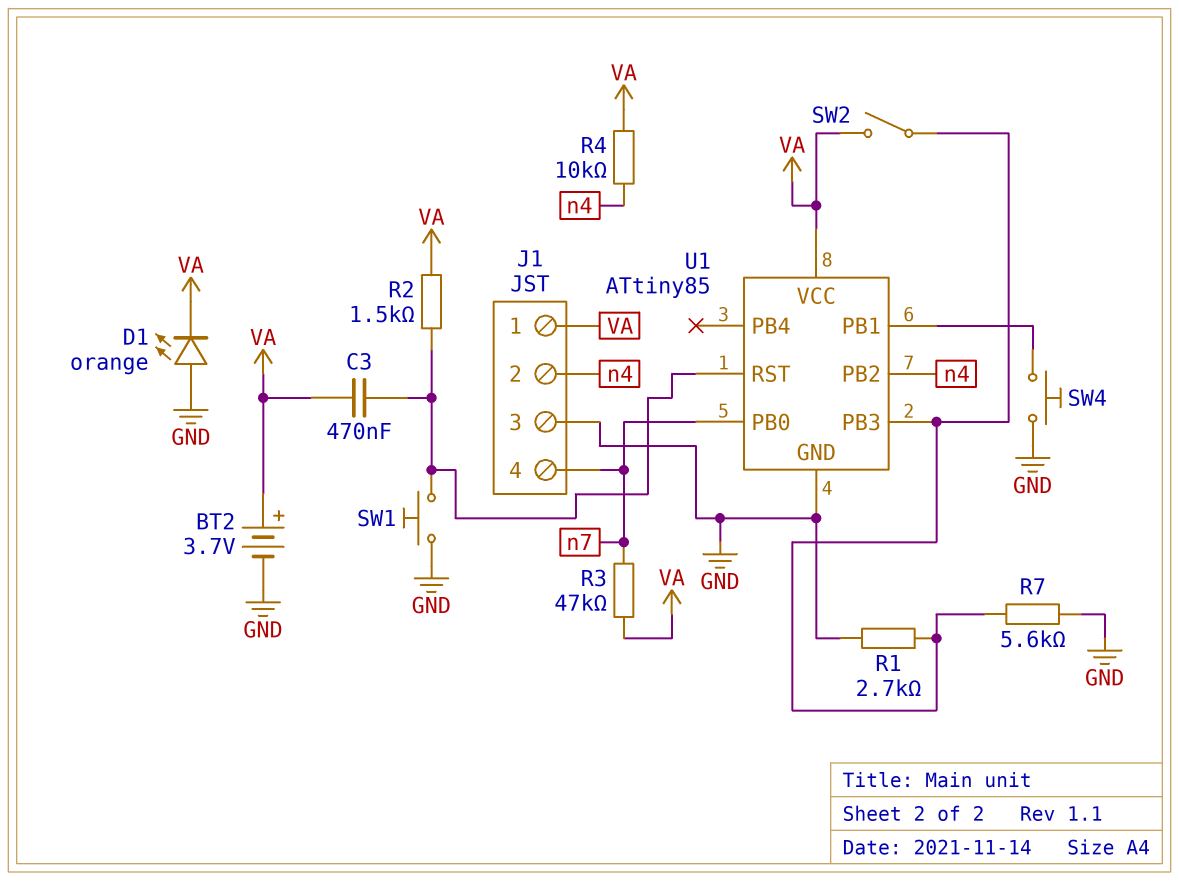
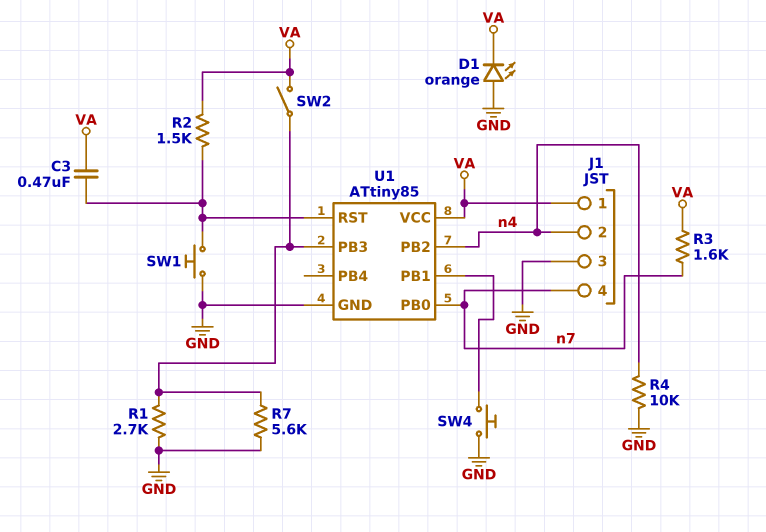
BT2: 3.7V (plus VA, minus GND) -> none
R3: 47k (VA, n7) -> 1.6k (VA, n7)
R4: 10k (VA, n4) -> 10k (GND, n4)

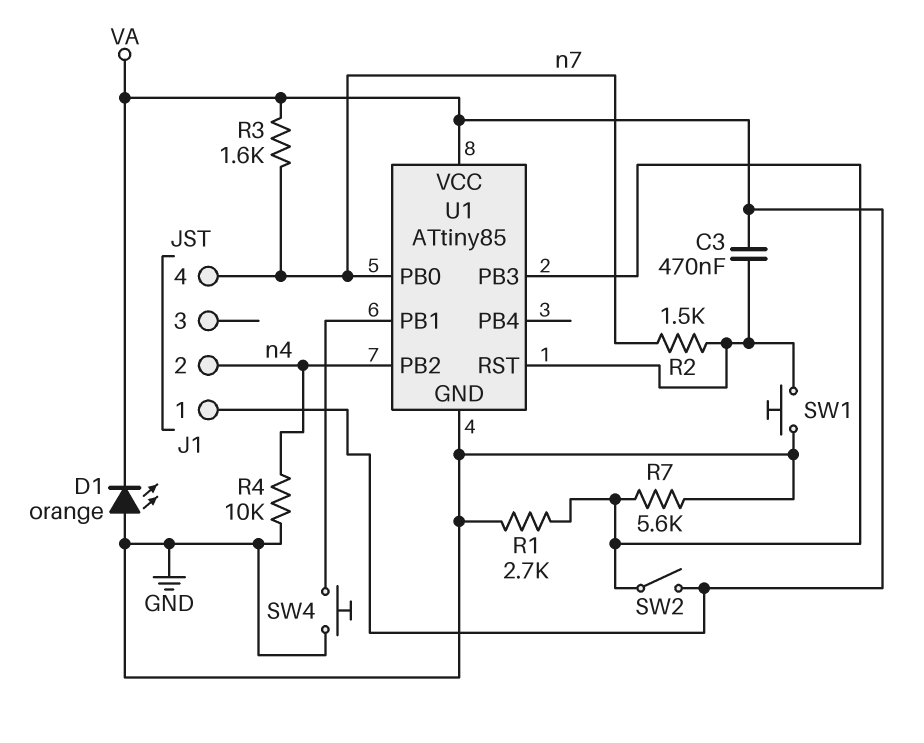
J1 pin 3: GND -> none
R2: 1.5k (U1/RST, VA) -> 1.5k (U1/RST, n7)

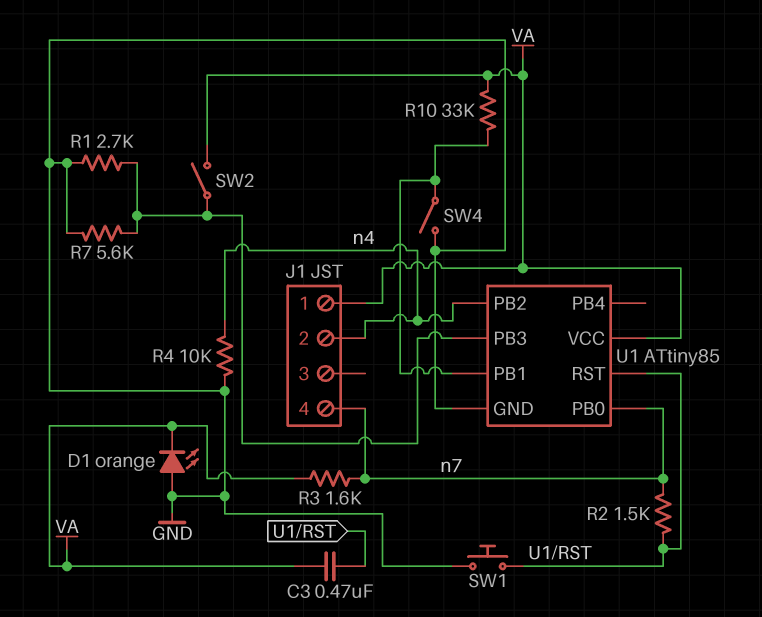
R10: none -> 33k (U1/PB1, VA)
SW4: button (GND, U1/PB1) -> switch (GND, U1/PB1)

